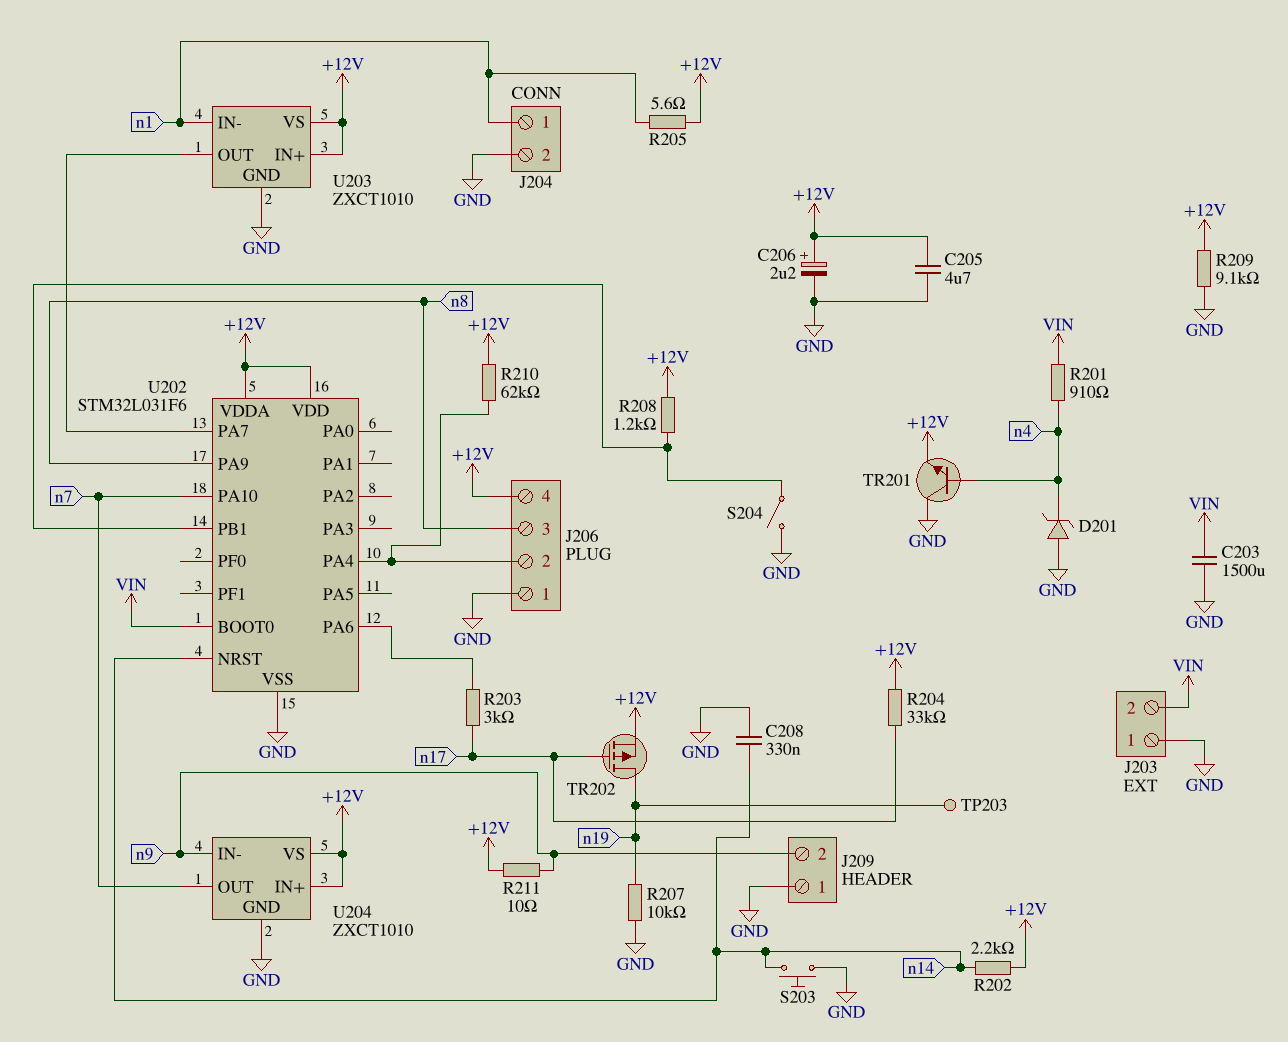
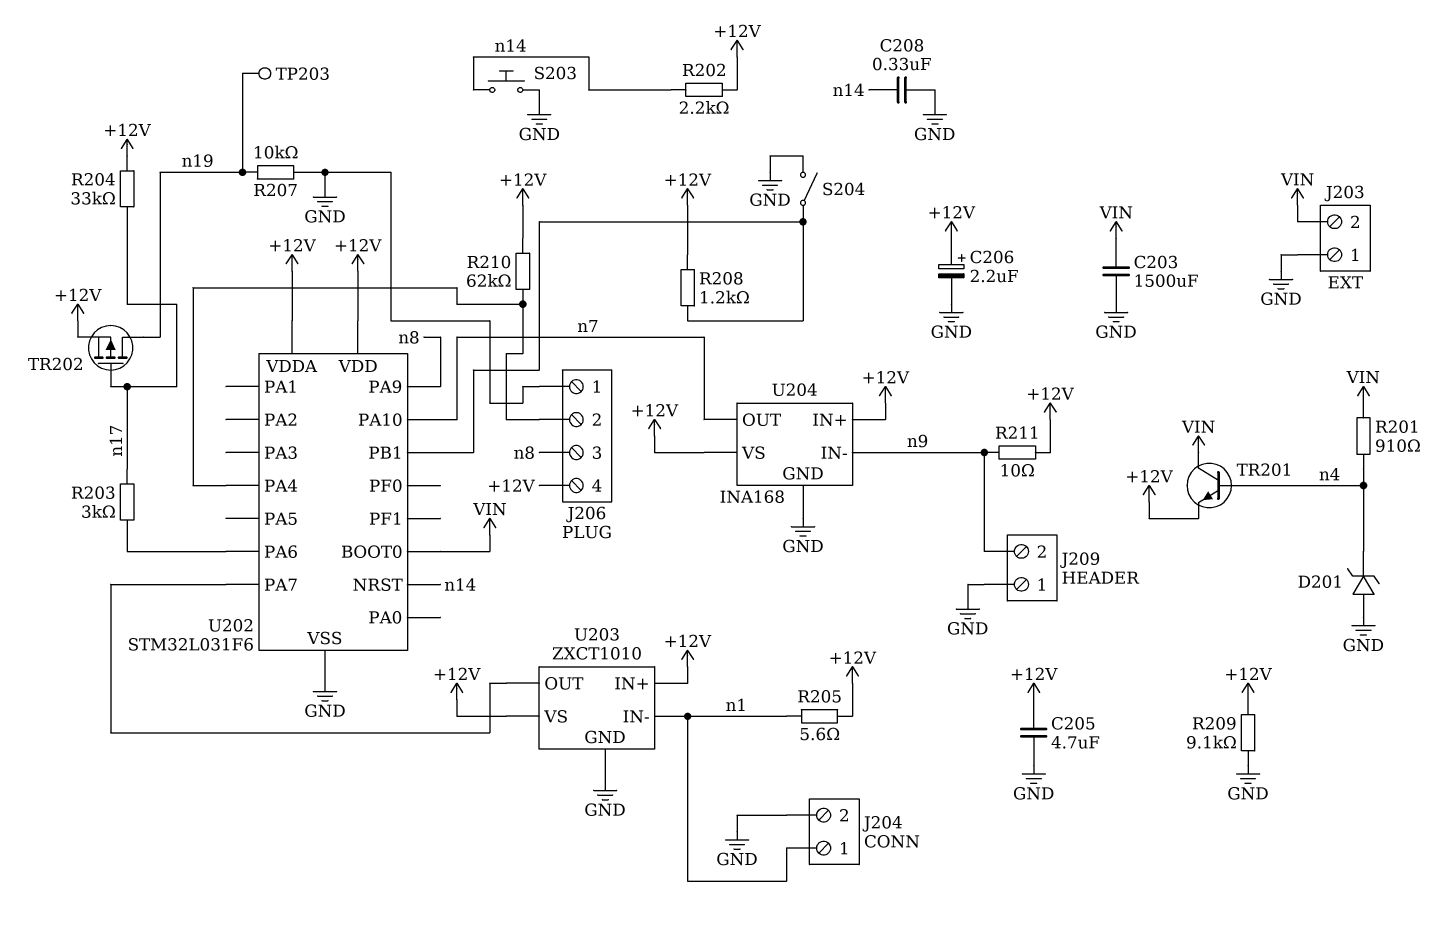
TR201: NPN (B n4, C GND, E +12V) -> NPN (B n4, C VIN, E +12V)
U204: ZXCT1010 -> INA168

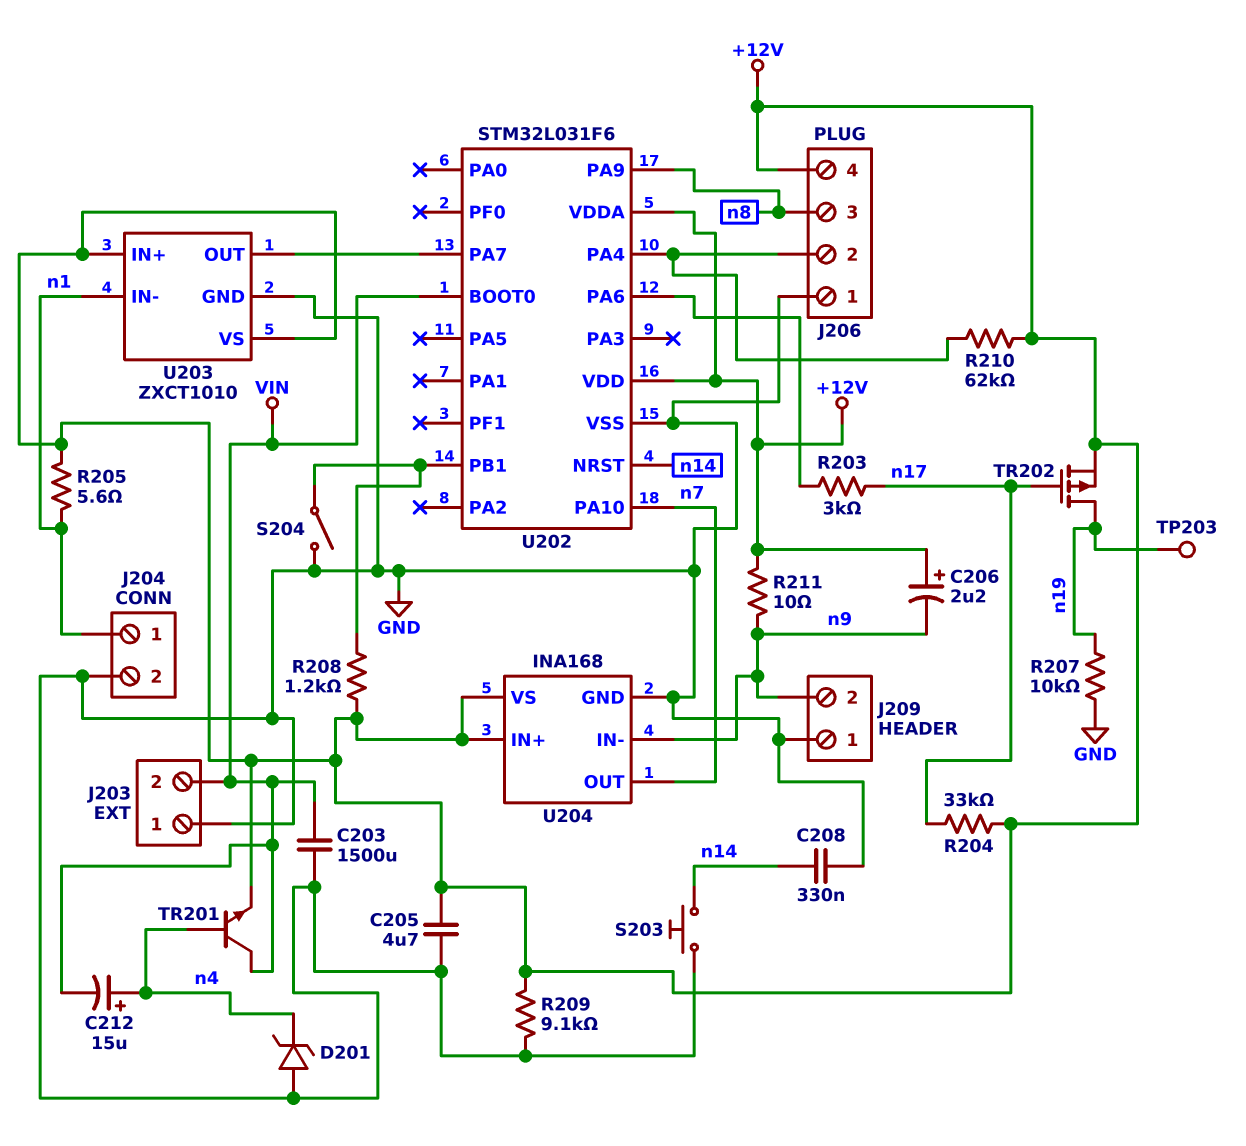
C206: 2.2uF (plus +12V, minus GND) -> 2.2uF (plus +12V, minus n9)
C212: none -> 15uF (plus n4, minus VIN)
R201: 910 (VIN, n4) -> none
R202: 2.2k (+12V, n14) -> none

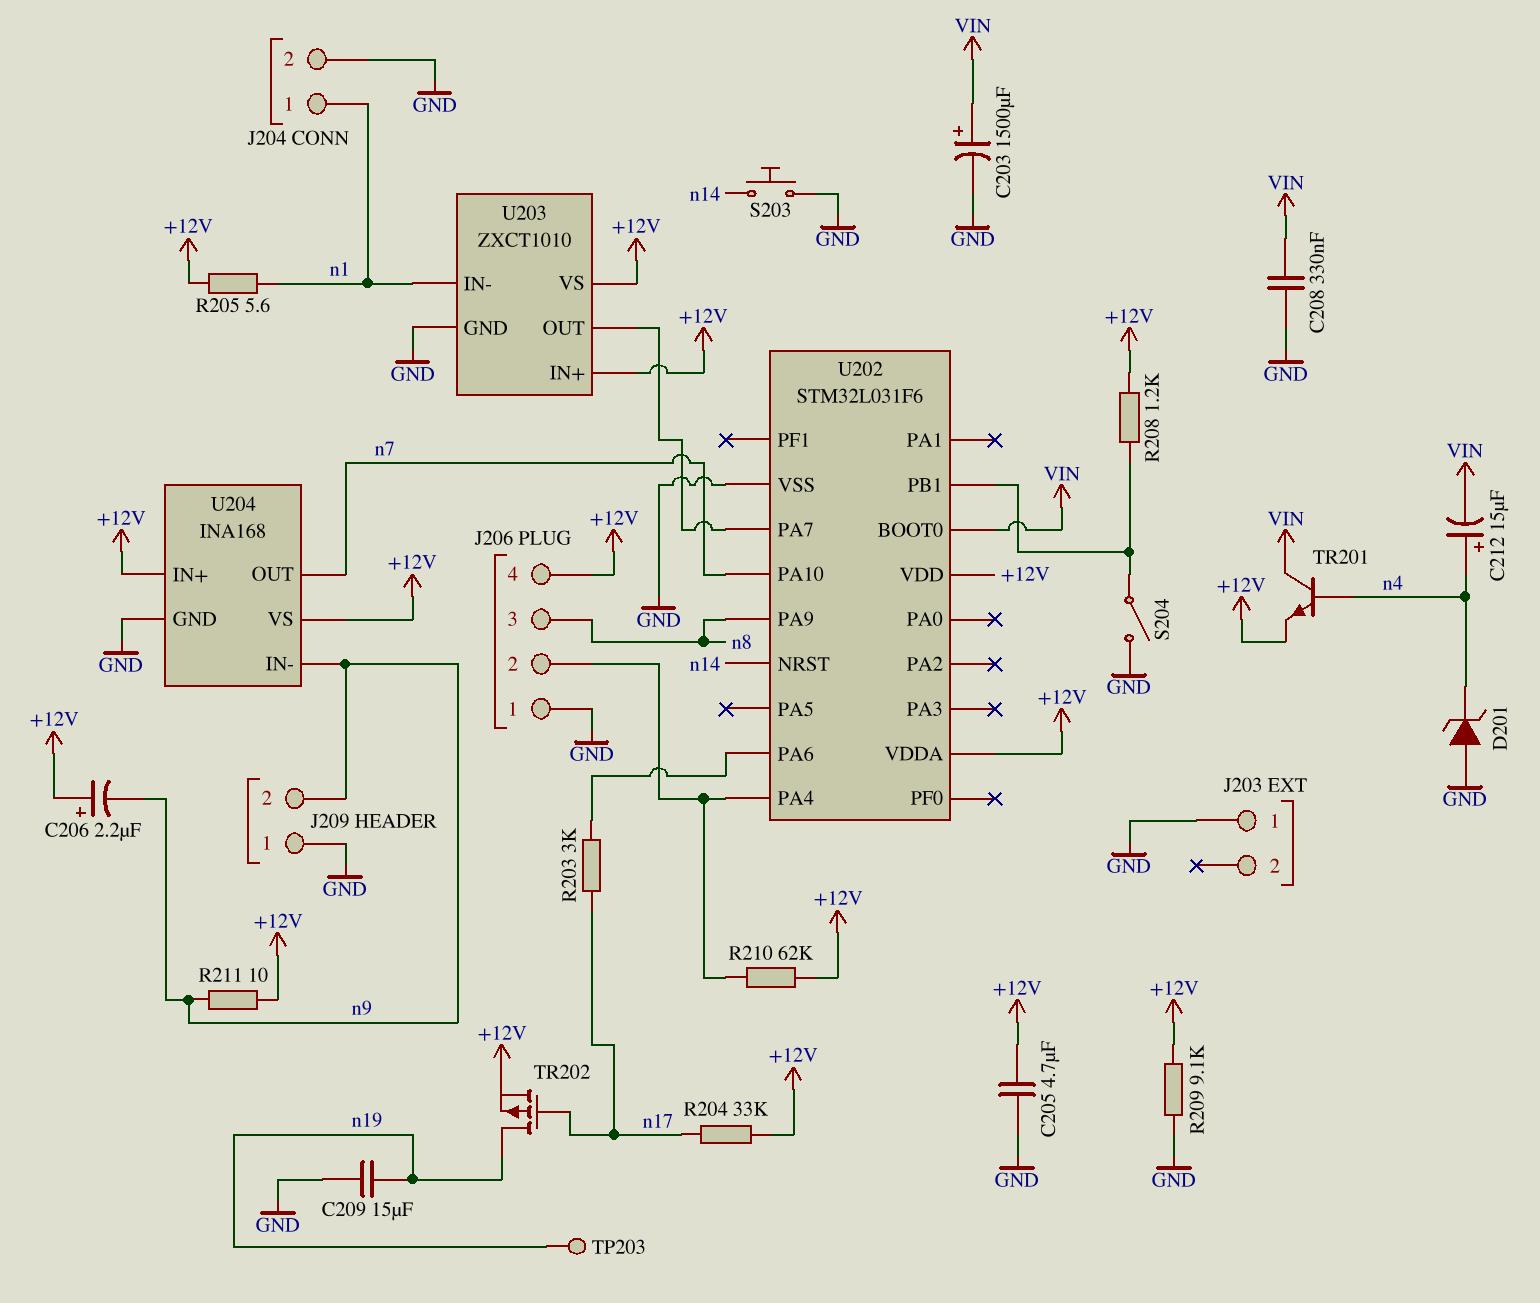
C203: 1500uF (GND, VIN) -> 1500uF (plus VIN, minus GND)
C208: 330nF (GND, n14) -> 330nF (GND, VIN)
C209: none -> 15uF (GND, n19)
J203 pin 2: VIN -> none
R207: 10k (GND, n19) -> none

